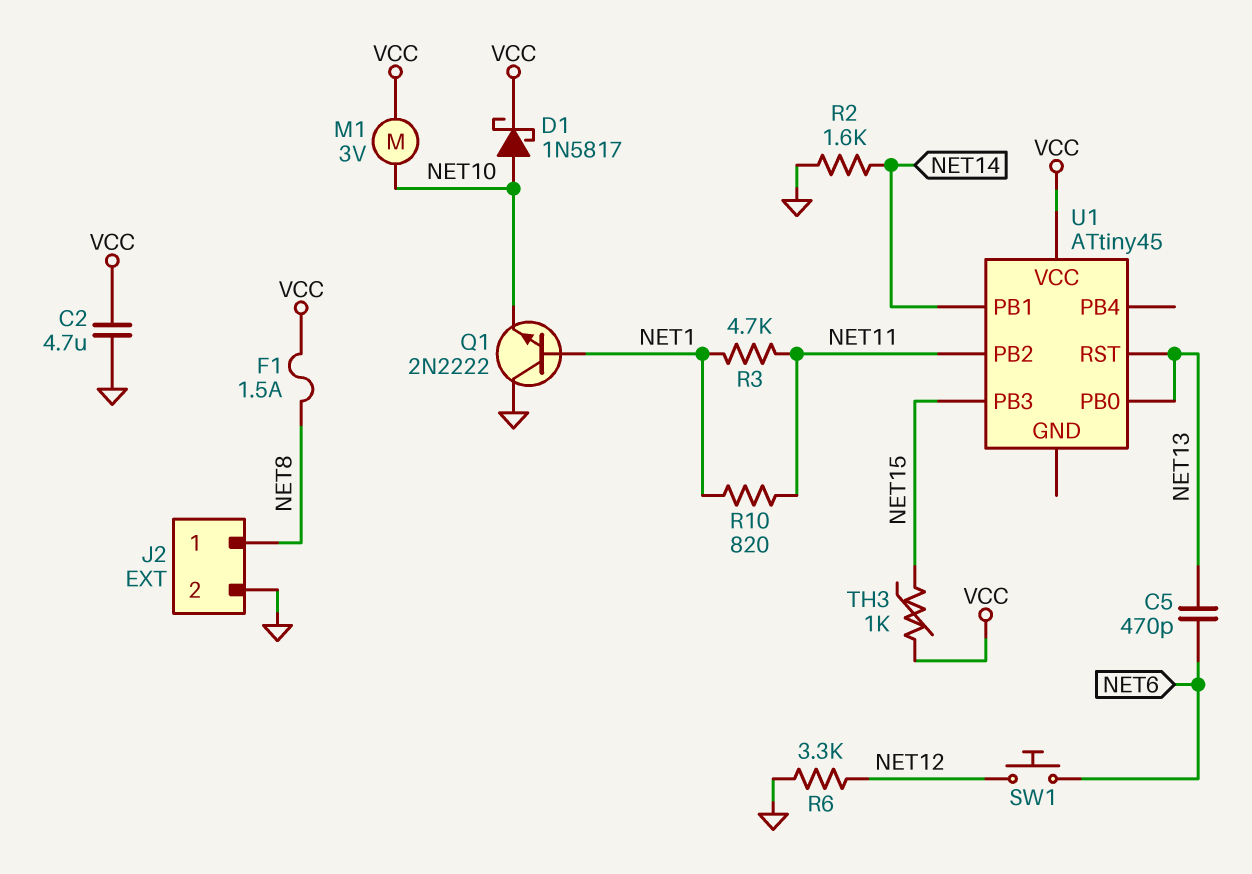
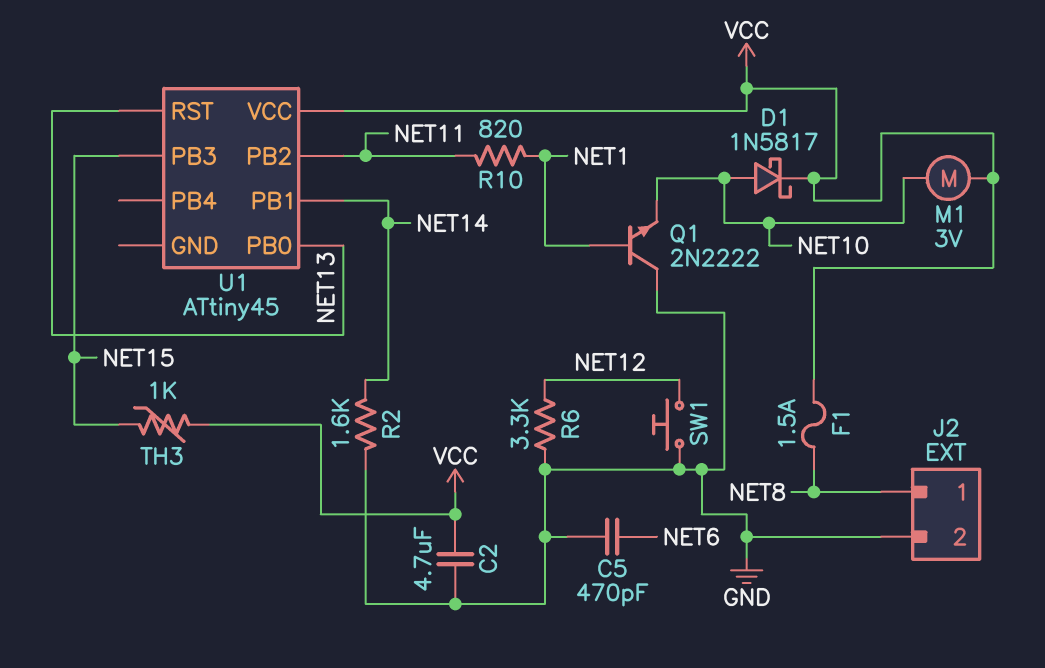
C5: 470pF (NET6, NET13) -> 470pF (GND, NET6)
R3: 4.7k (NET1, NET11) -> none
SW1: button (NET6, NET12) -> button (GND, NET12)

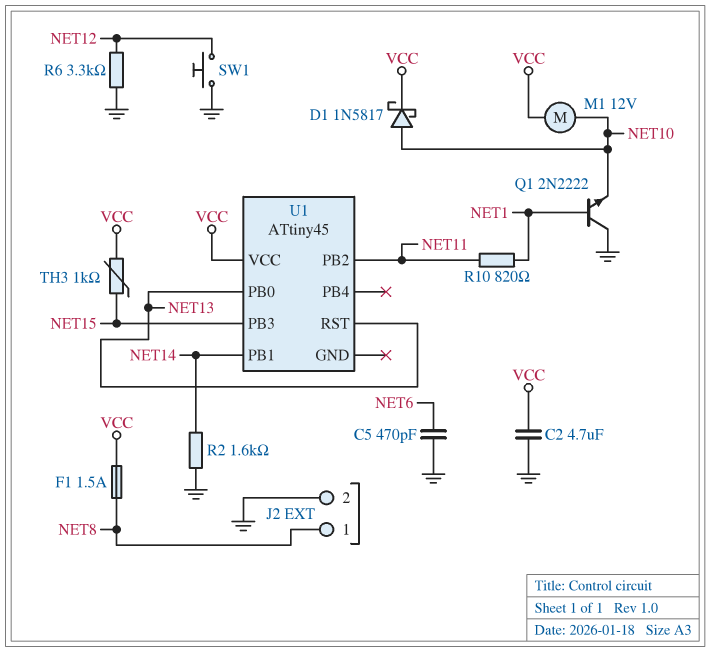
M1: motor 3V (NET10, VCC) -> motor 12V (NET10, VCC)

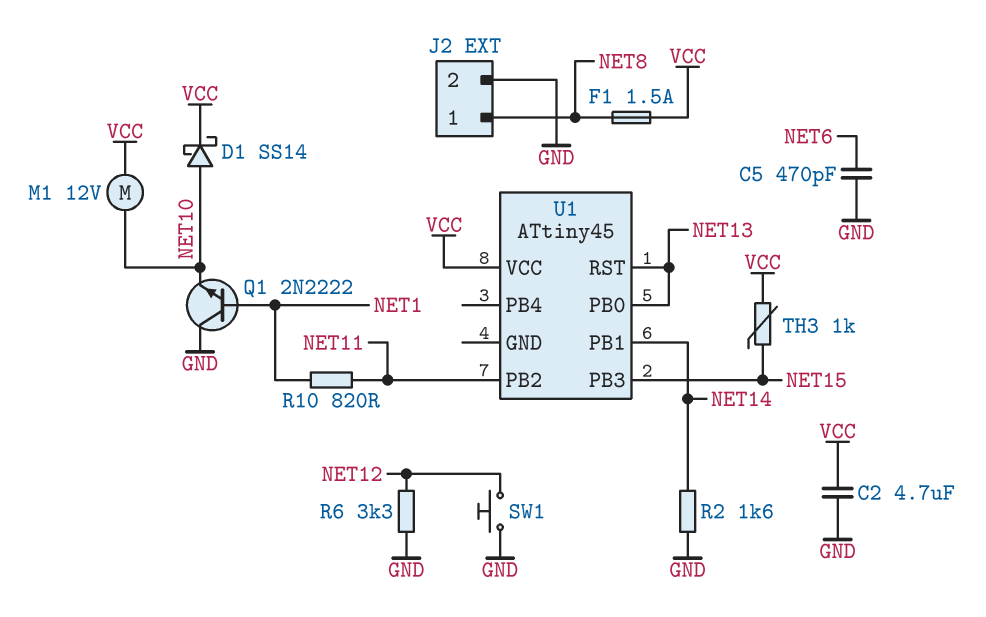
D1: schottky 1N5817 (A NET10, K VCC) -> schottky SS14 (A NET10, K VCC)

